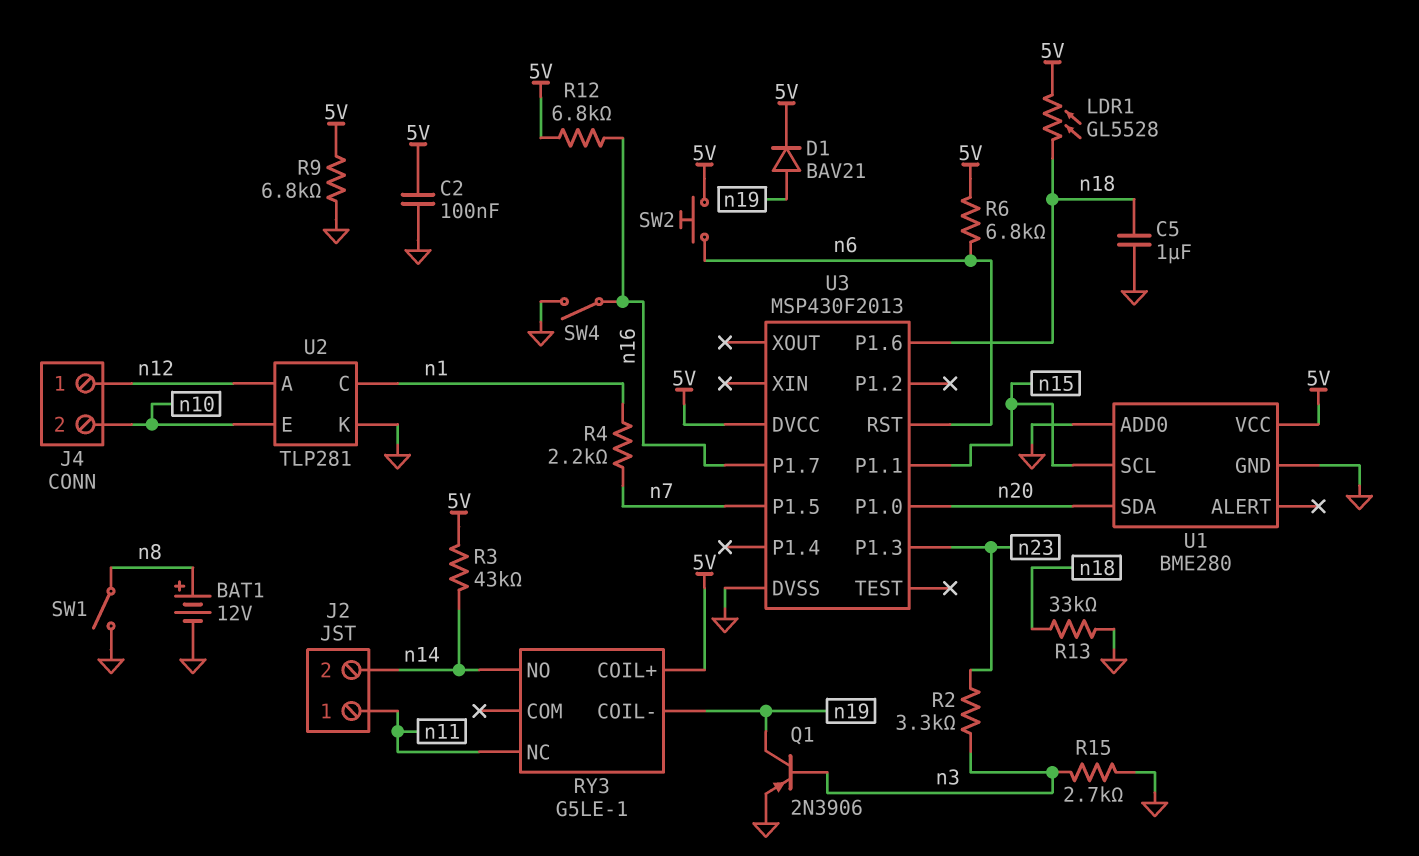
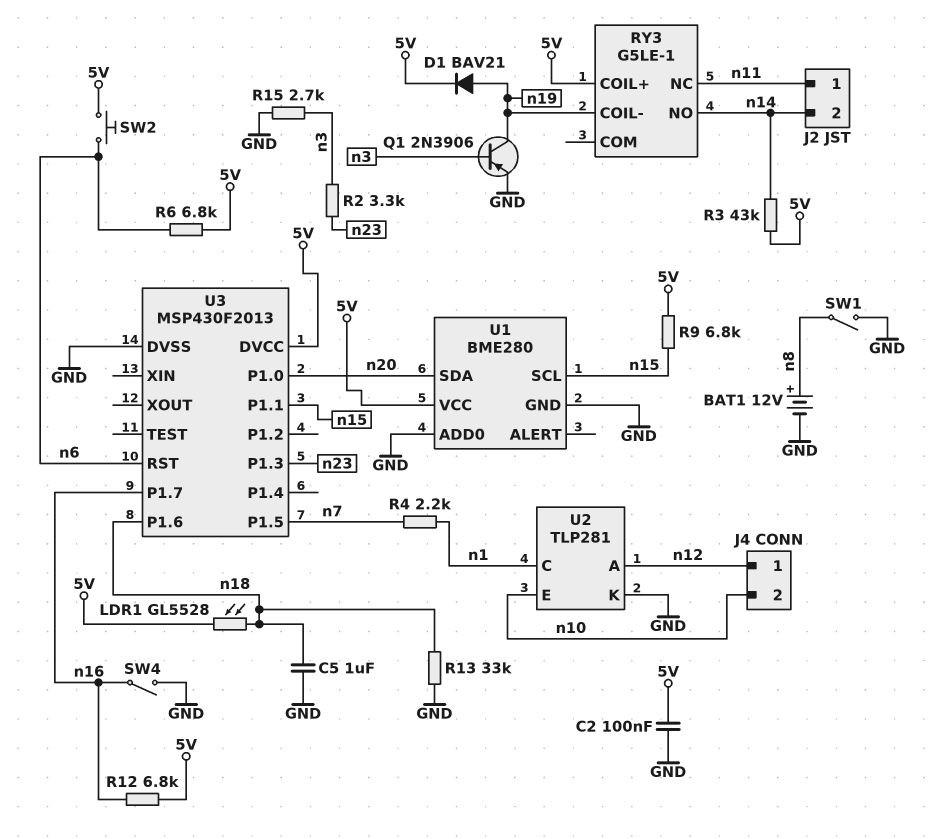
R9: 6.8k (5V, GND) -> 6.8k (5V, n15)

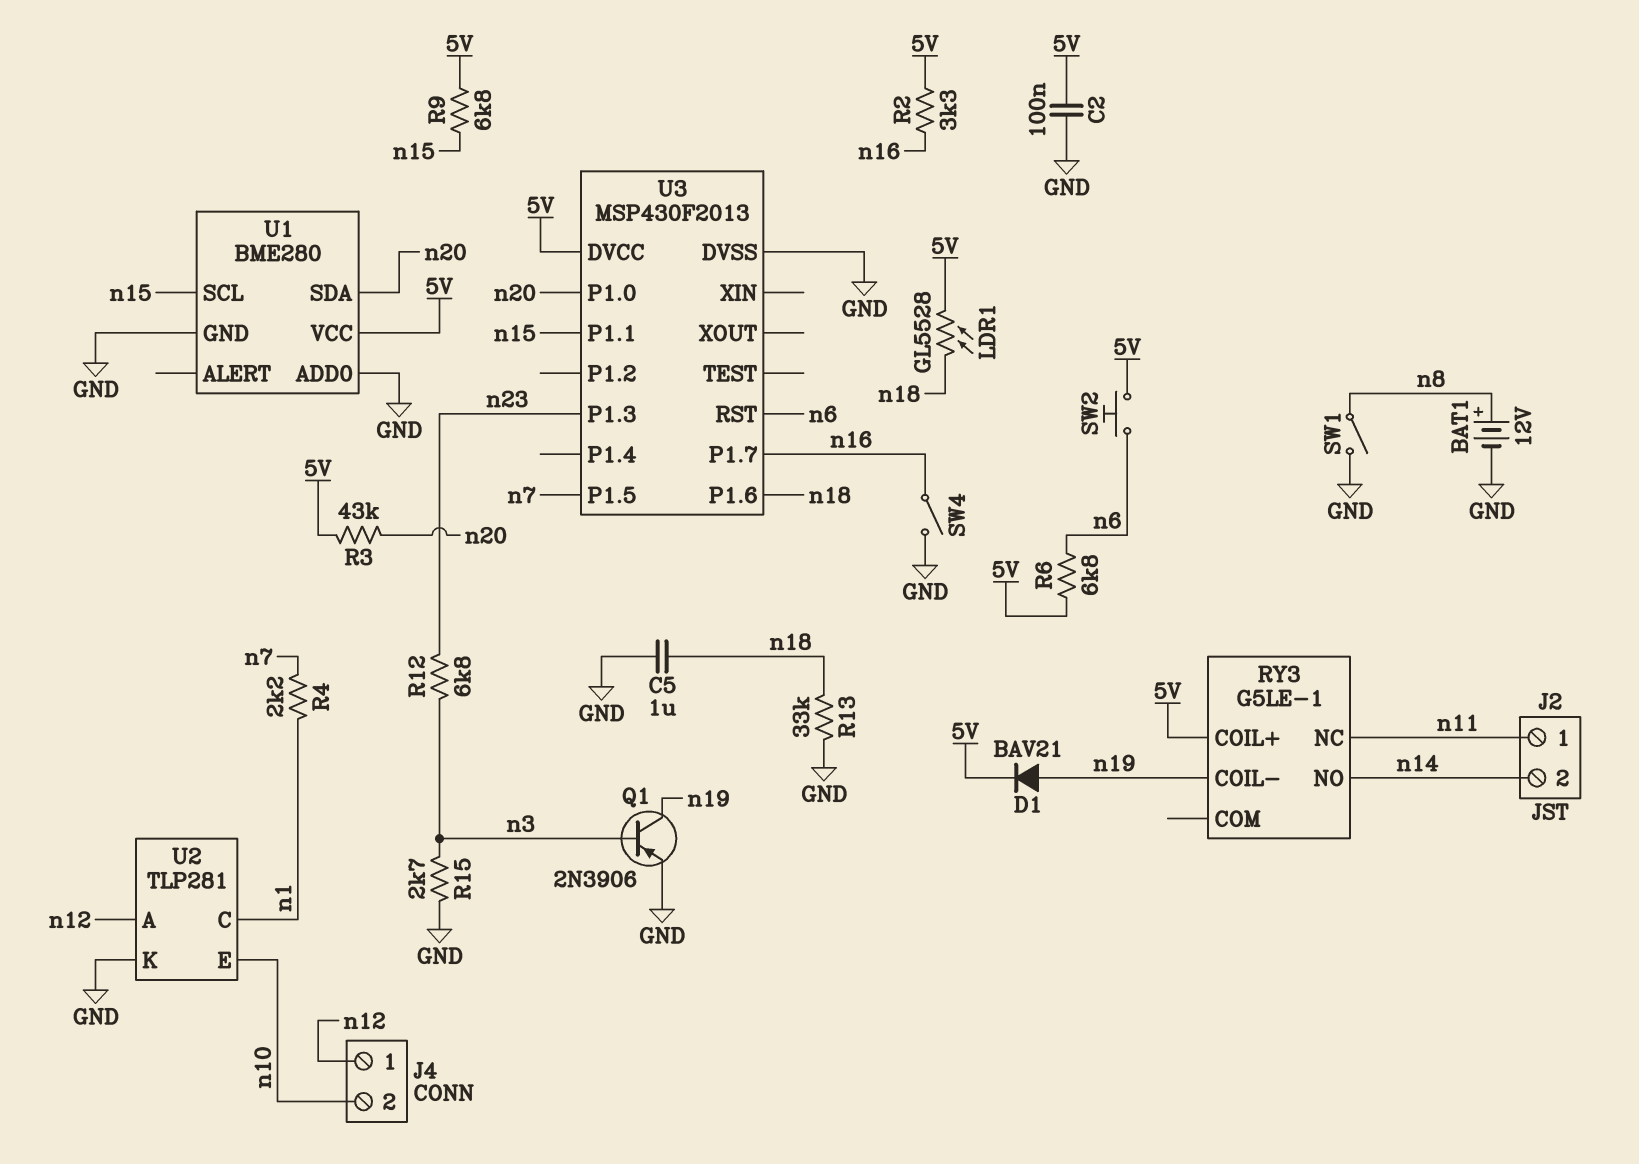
R2: 3.3k (n3, n23) -> 3.3k (5V, n16)
R3: 43k (5V, n14) -> 43k (5V, n20)
R12: 6.8k (5V, n16) -> 6.8k (n3, n23)

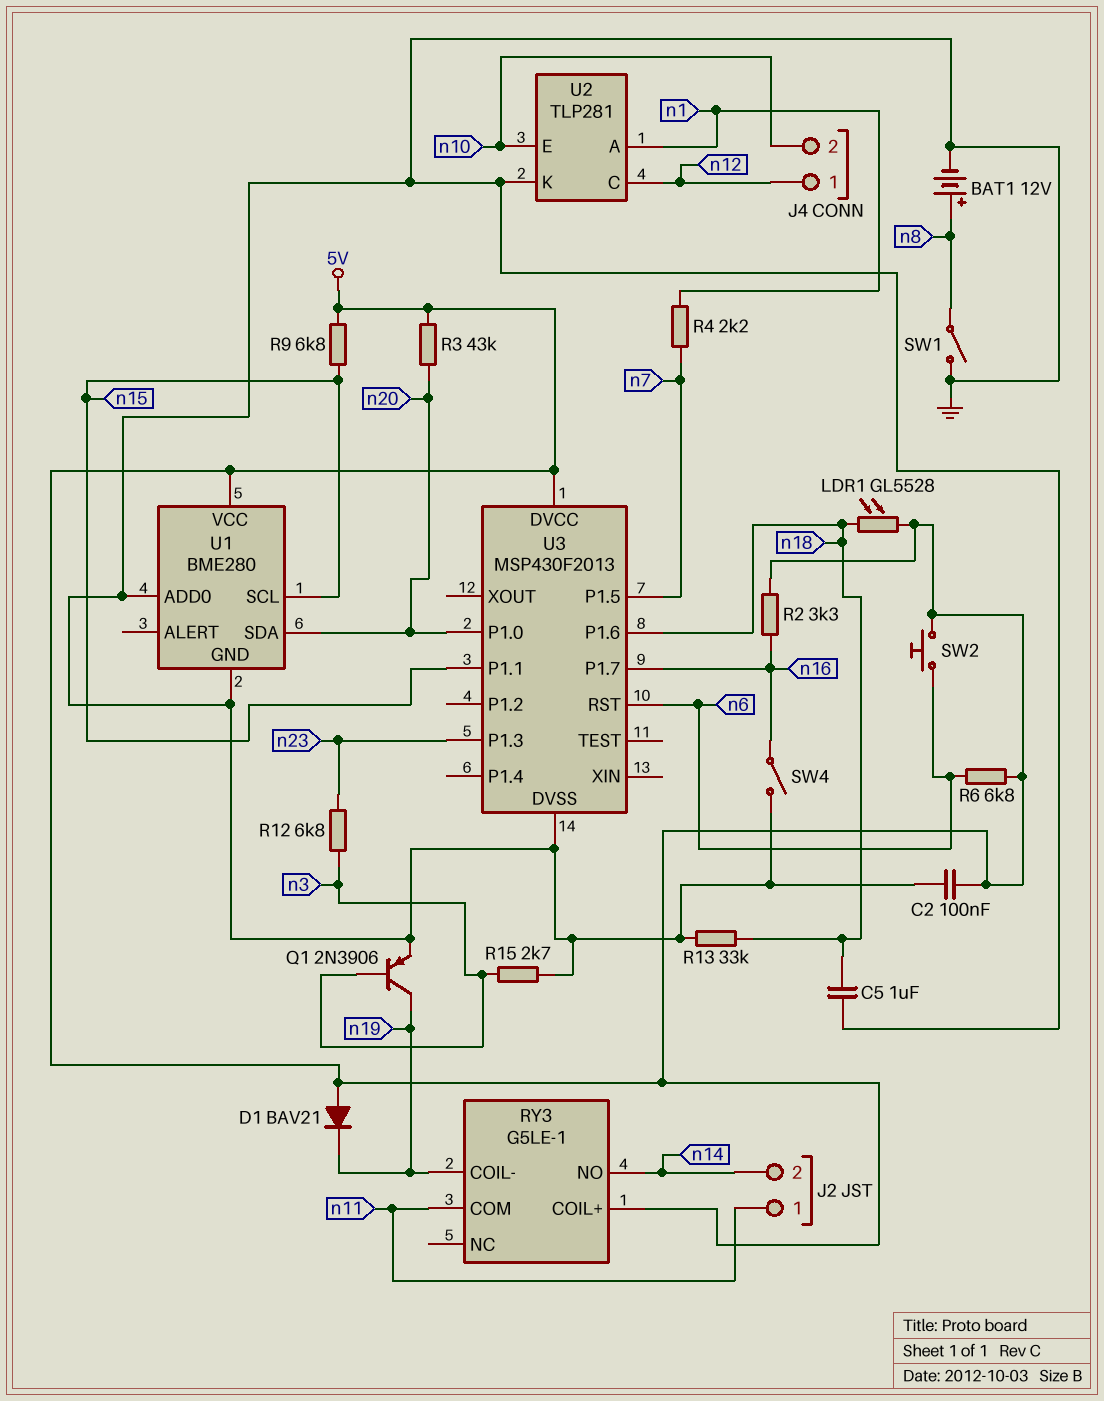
D1: diode BAV21 (A n19, K 5V) -> diode BAV21 (A 5V, K n19)
RY3 pin COM: none -> n11
RY3 pin NC: n11 -> none
U2 pin A: n12 -> n1
U2 pin C: n1 -> n12

